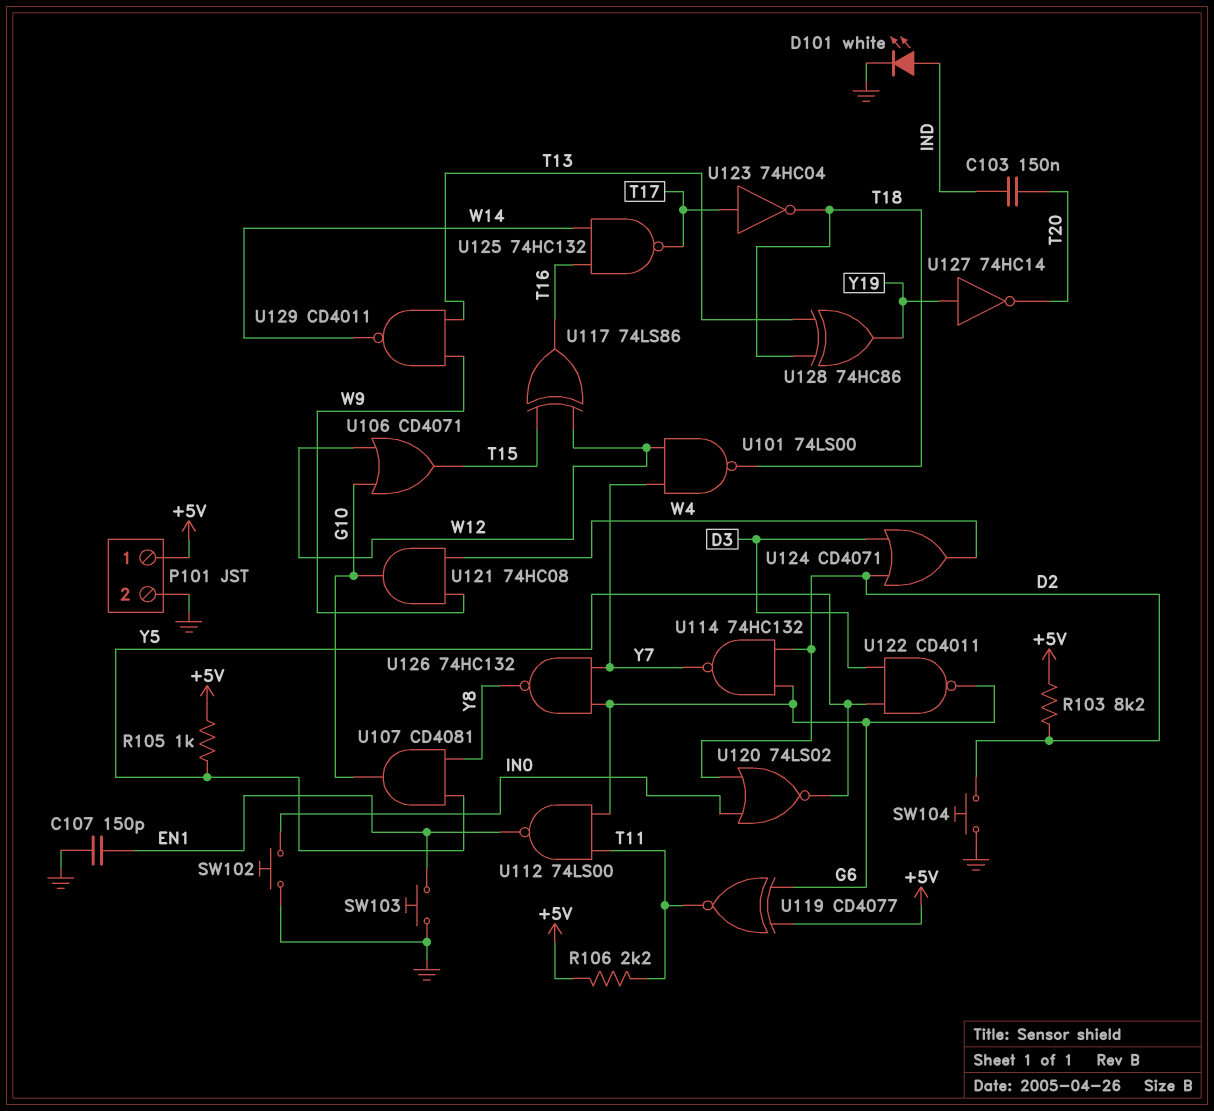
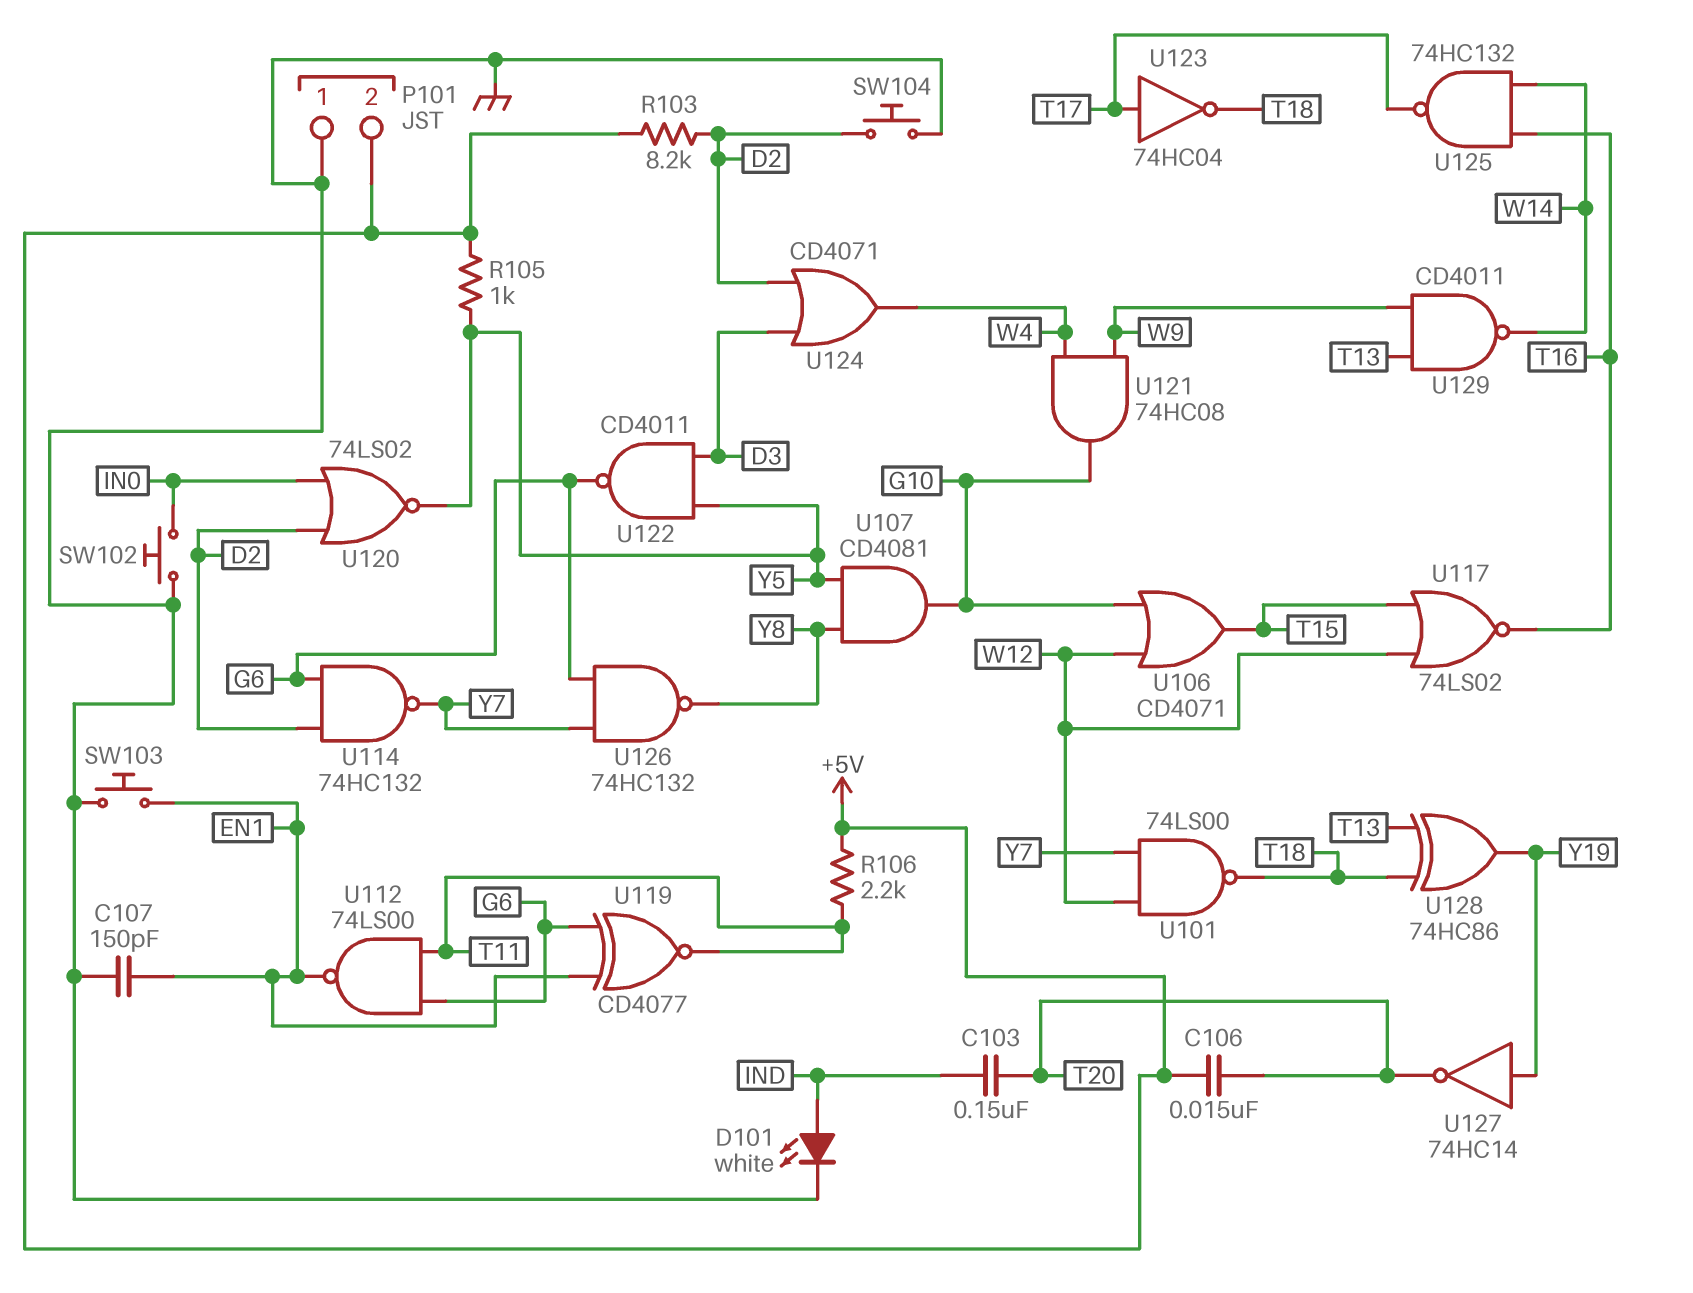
C106: none -> 15nF (+5V, T20)
P101 pin 1: +5V -> GND
P101 pin 2: GND -> +5V
U117: XOR 74LS86 (in T15, in W12, out T16) -> NOR 74LS02 (in T15, in W12, out T16)
U119: XNOR CD4077 (in +5V, in G6, out T11) -> XNOR CD4077 (in EN1, in G6, out T11)

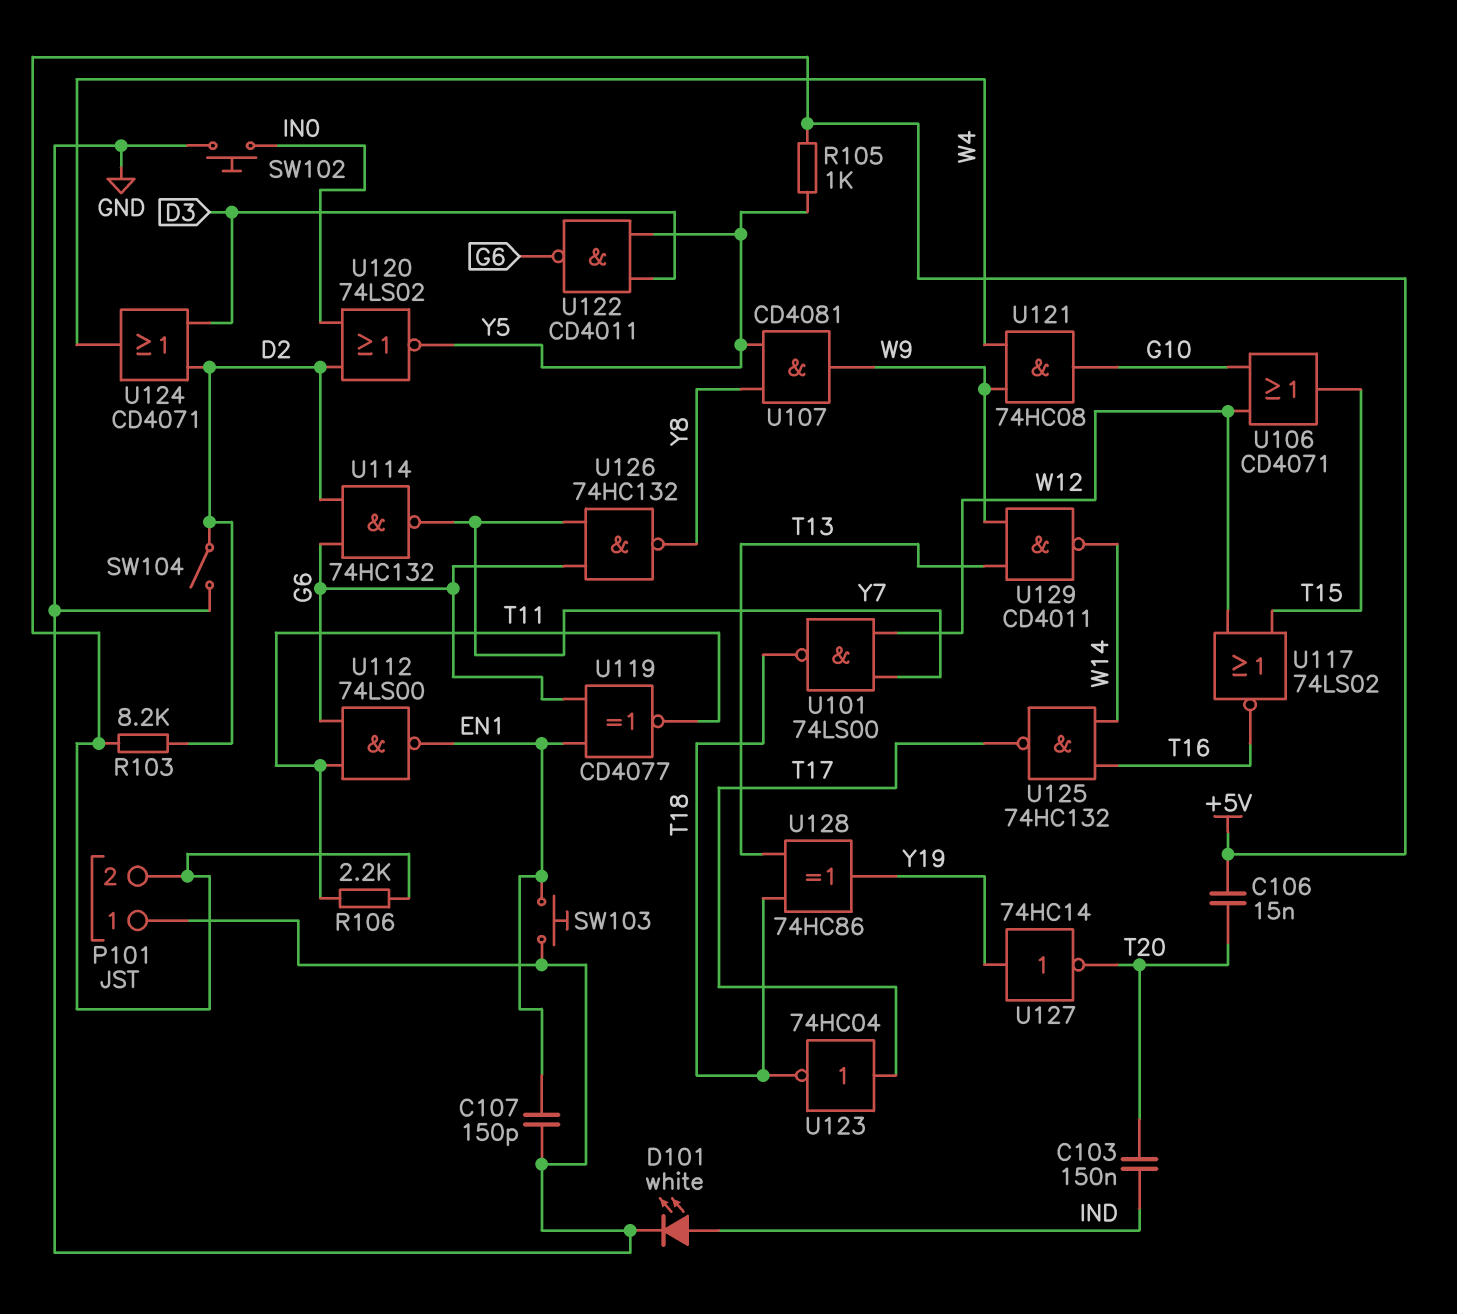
SW104: button (D2, GND) -> switch (D2, GND)
U107: AND CD4081 (in Y5, in Y8, out G10) -> AND CD4081 (in Y5, in Y8, out W9)

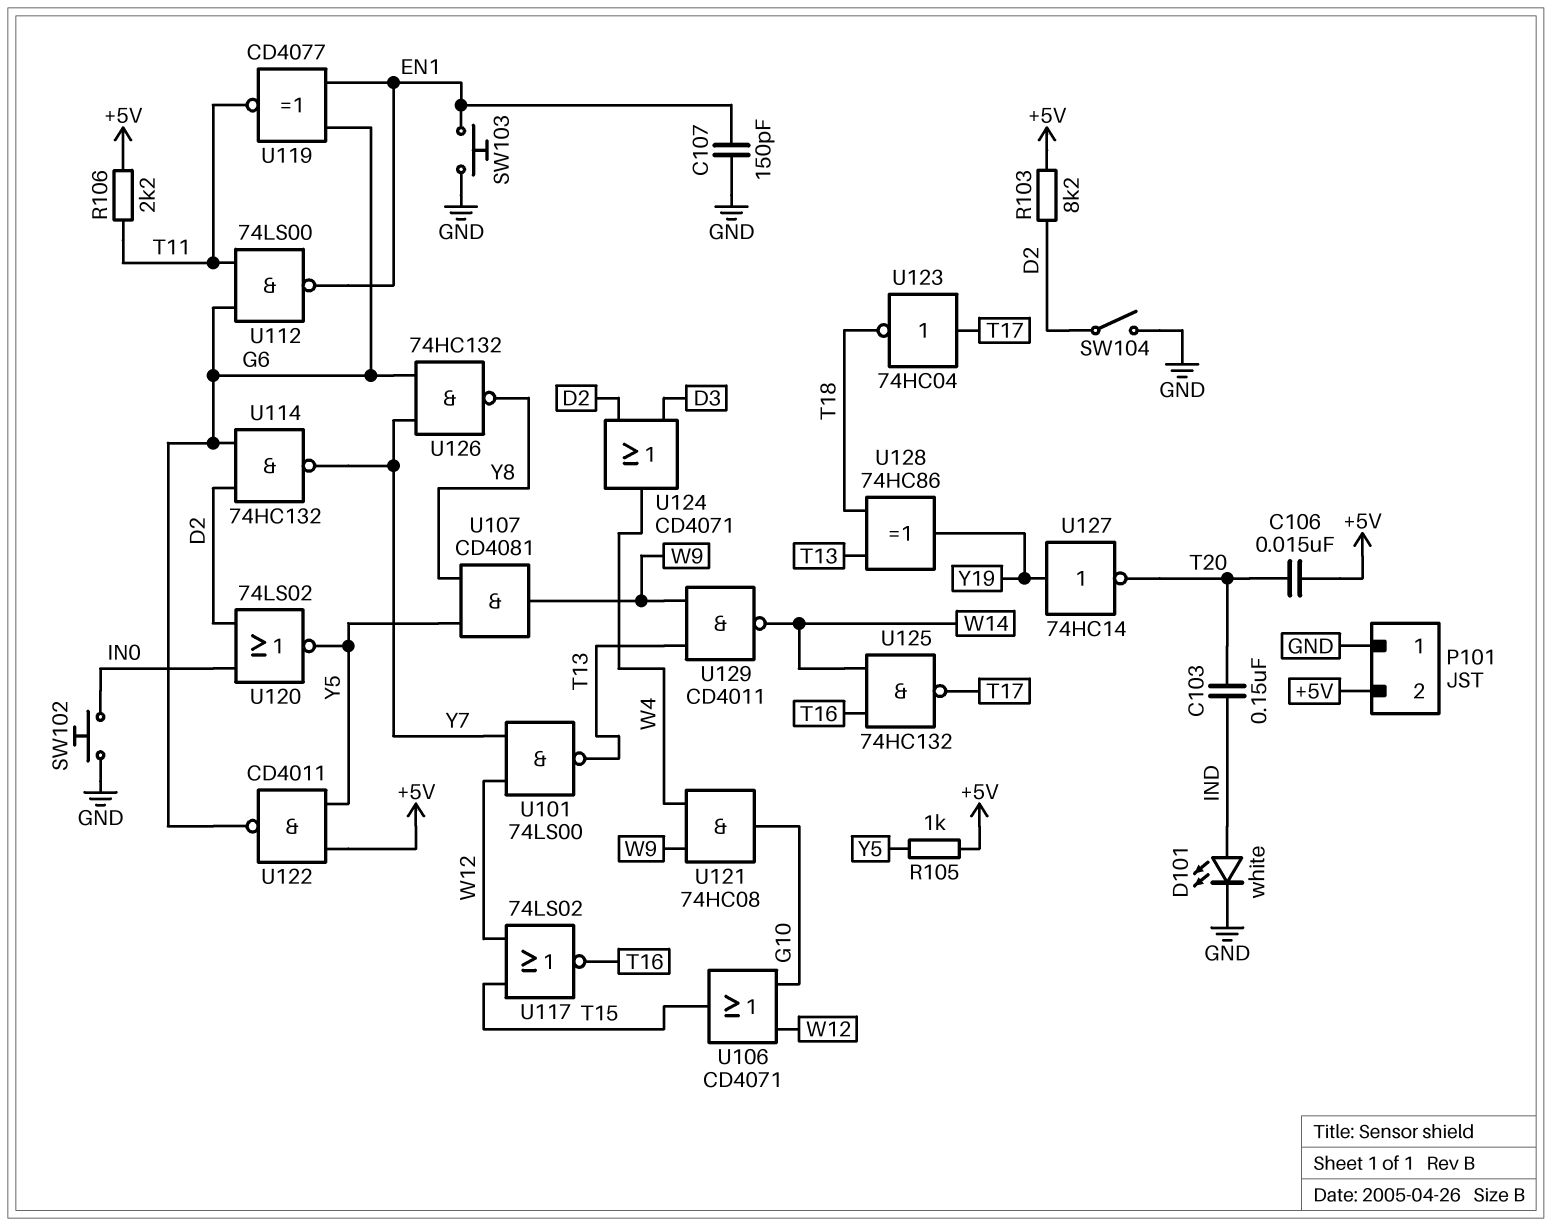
U101: NAND 74LS00 (in W12, in Y7, out T18) -> NAND 74LS00 (in W12, in Y7, out T13)
U122: NAND CD4011 (in D3, in Y5, out G6) -> NAND CD4011 (in +5V, in Y5, out G6)

